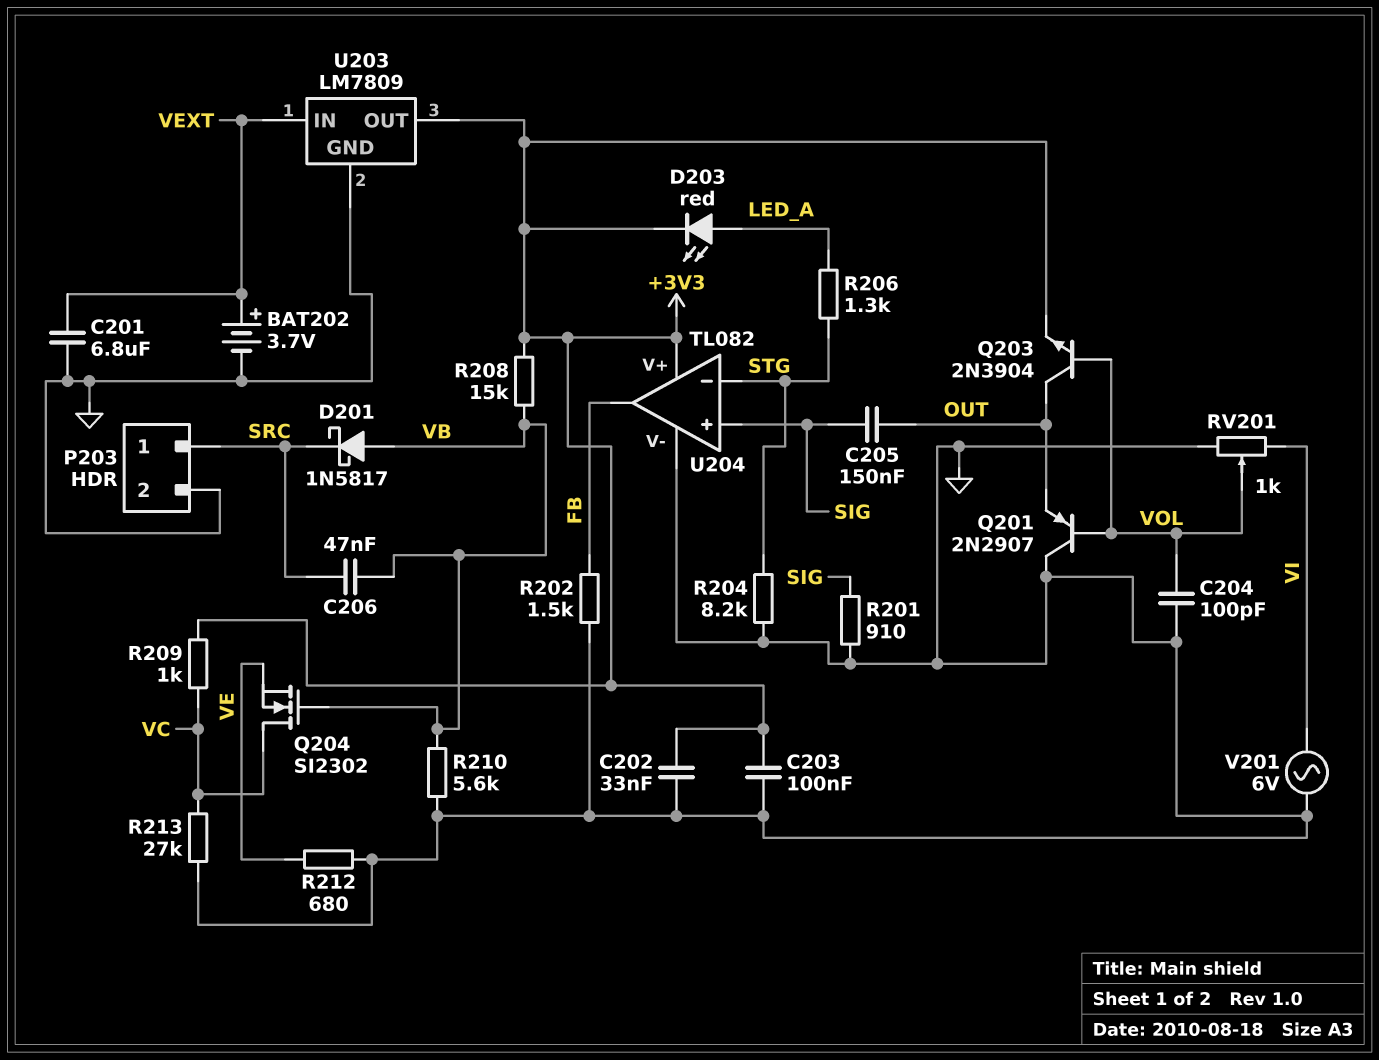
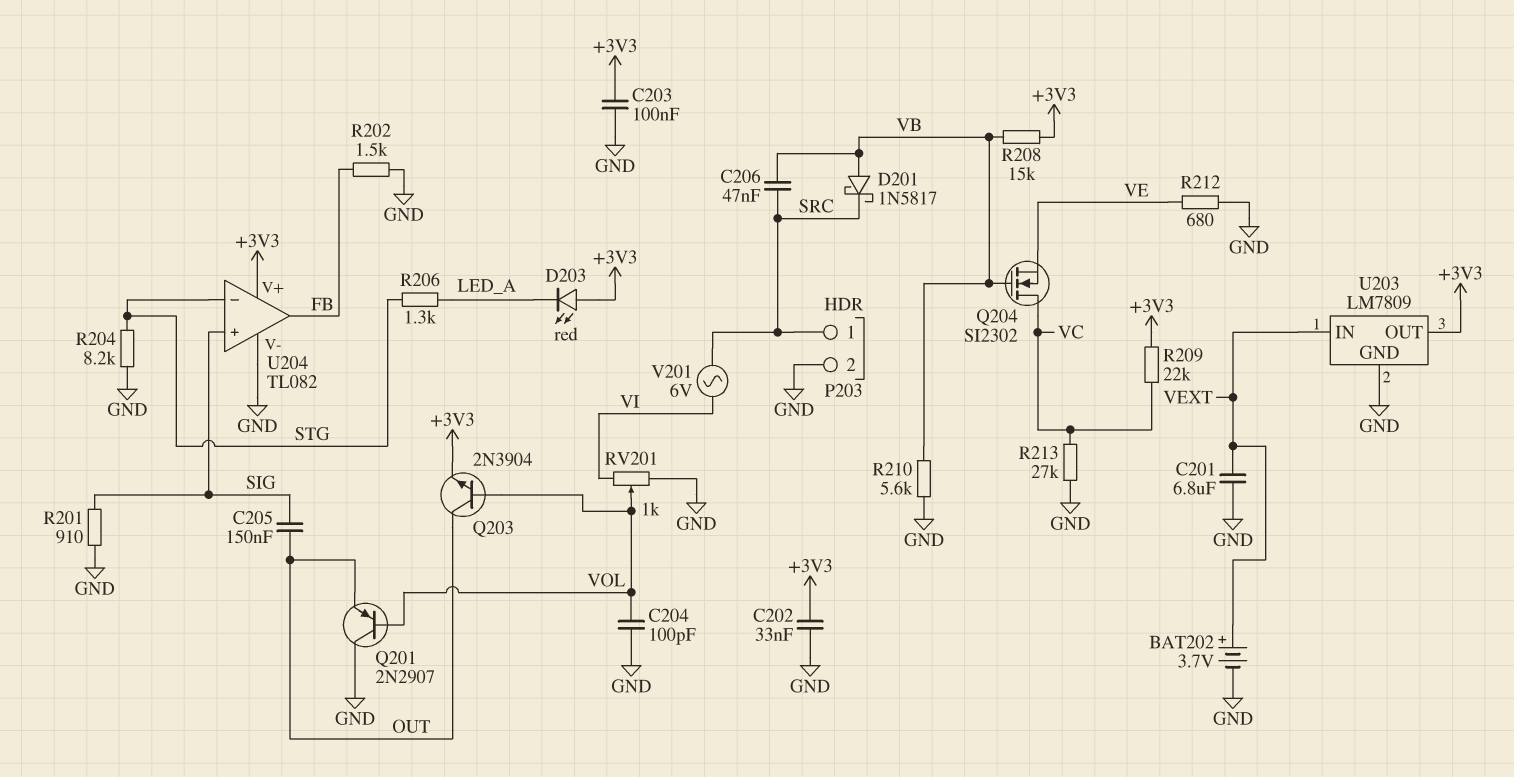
D203: LED red (A LED_A, K +3V3) -> LED red (A +3V3, K LED_A)
R209: 1k (+3V3, VC) -> 22k (+3V3, VC)
V201: AC 6V (GND, VI) -> AC 6V (SRC, VI)

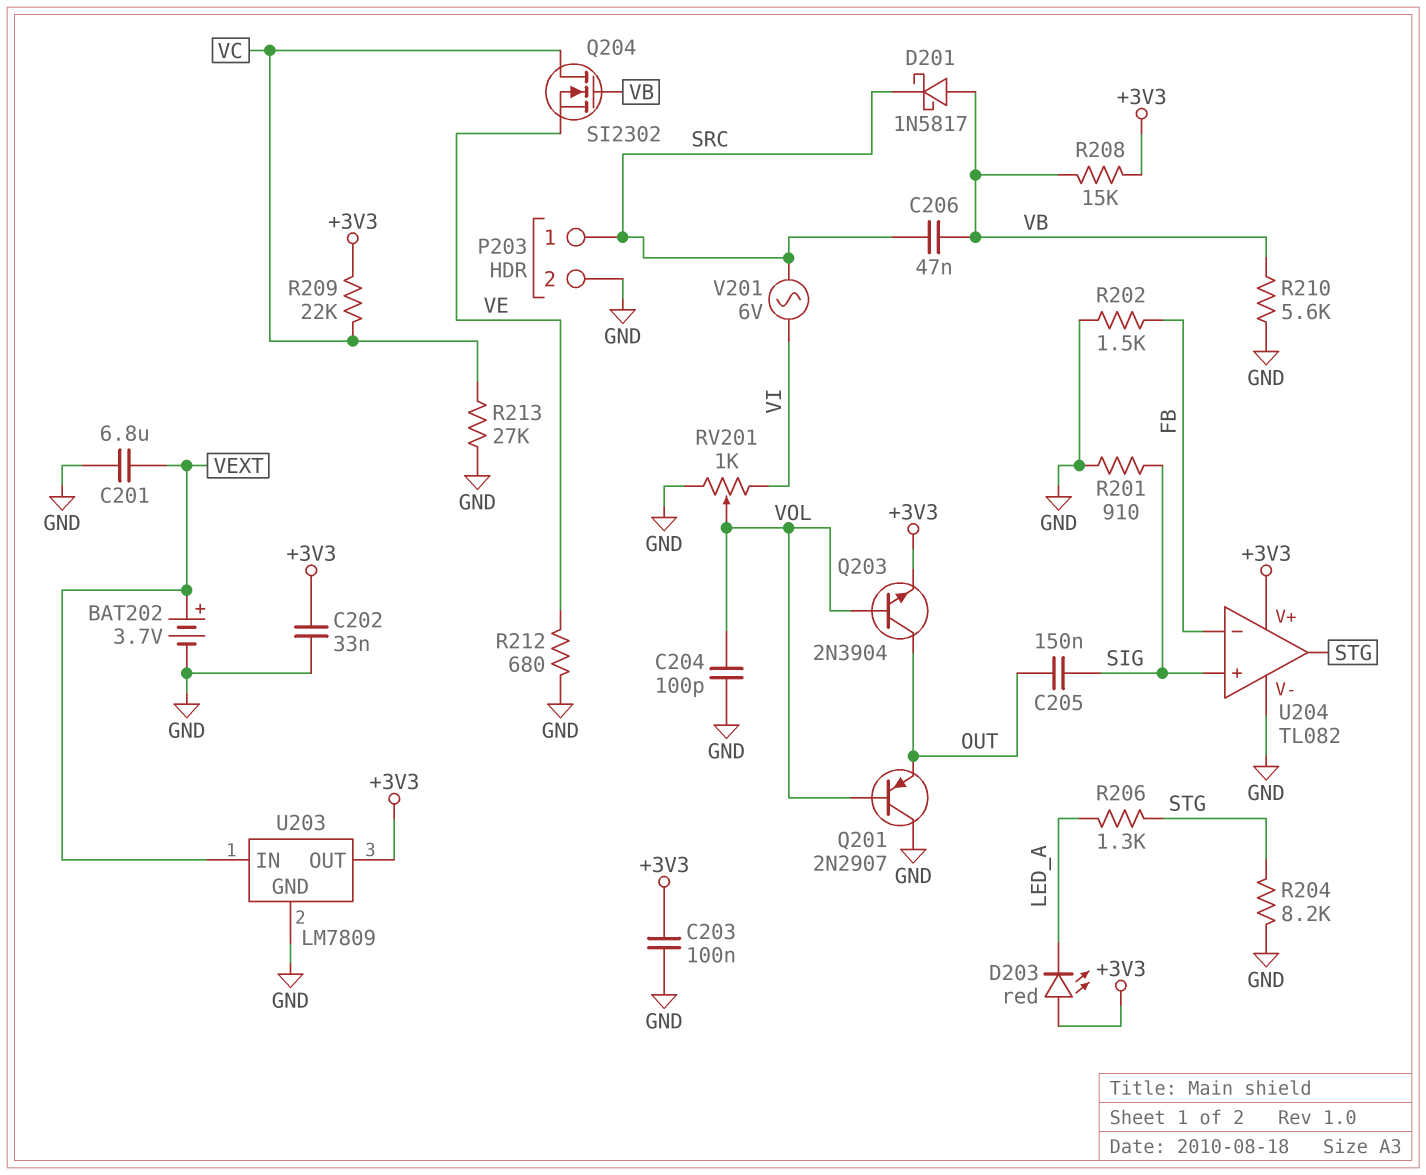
U204 pin in-: STG -> FB
U204 pin out: FB -> STG

